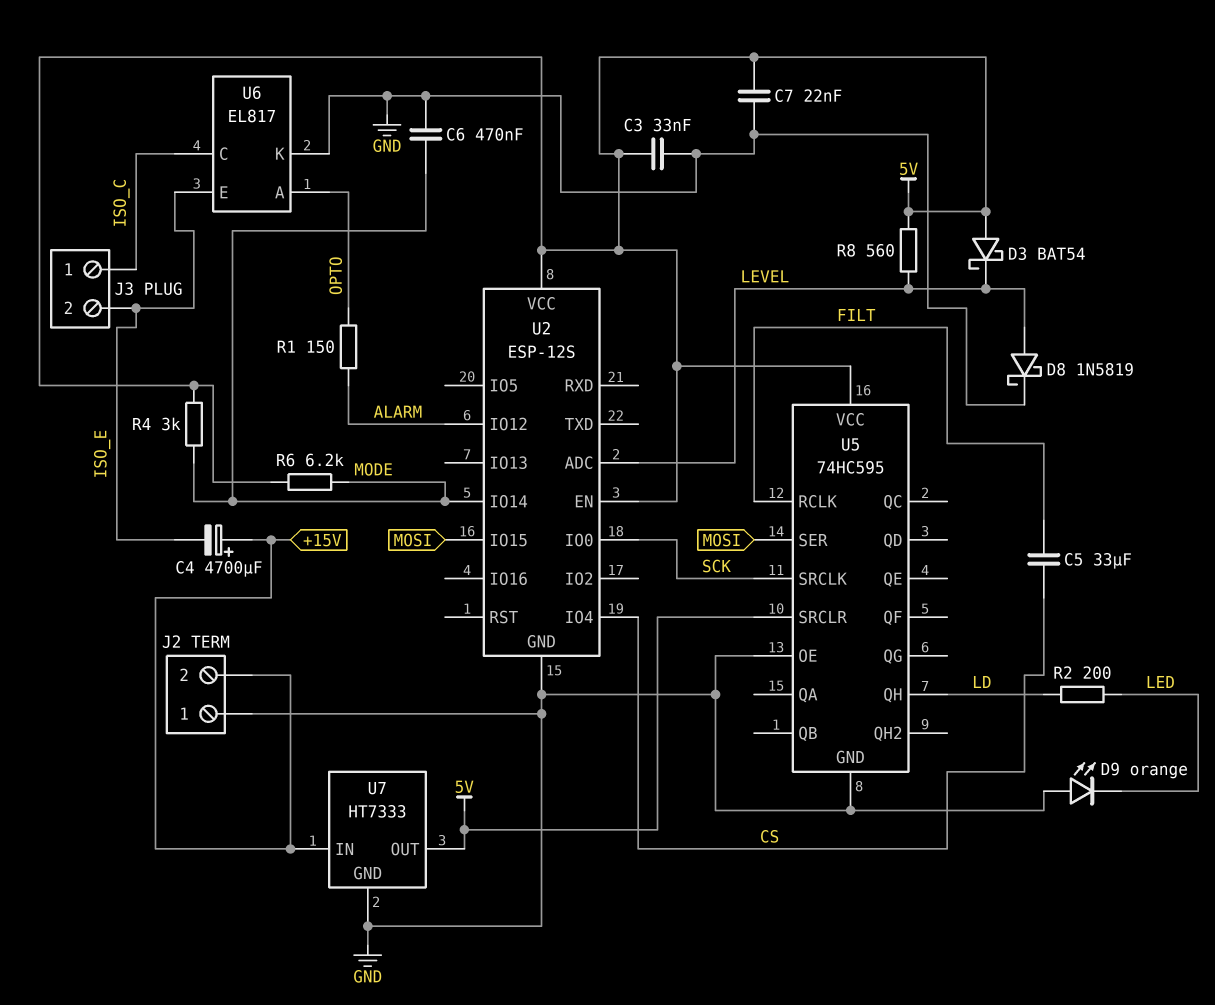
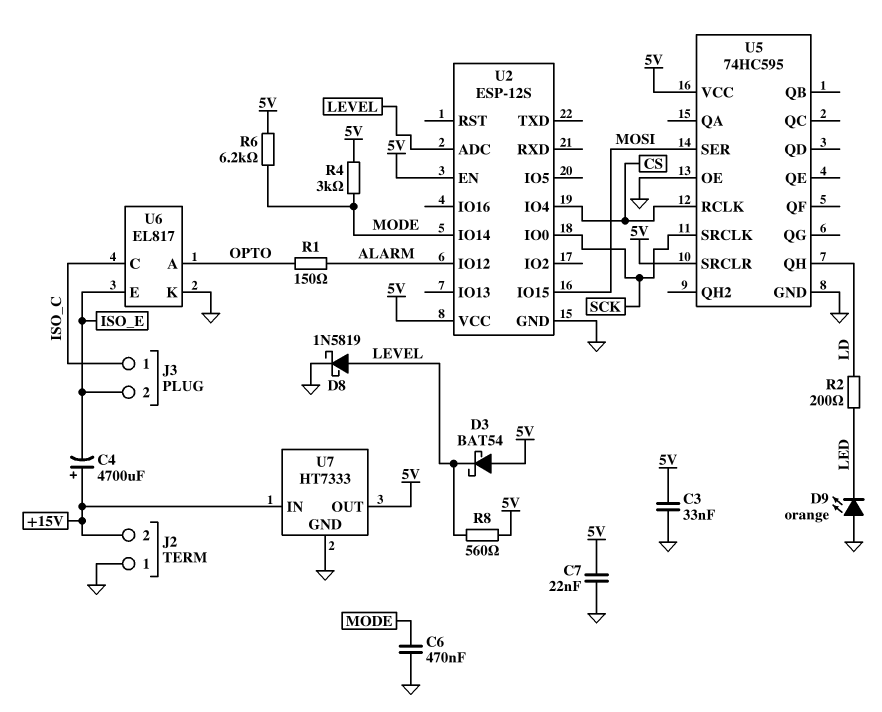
C5: 33uF (CS, FILT) -> none
U5 pin RCLK: FILT -> CS

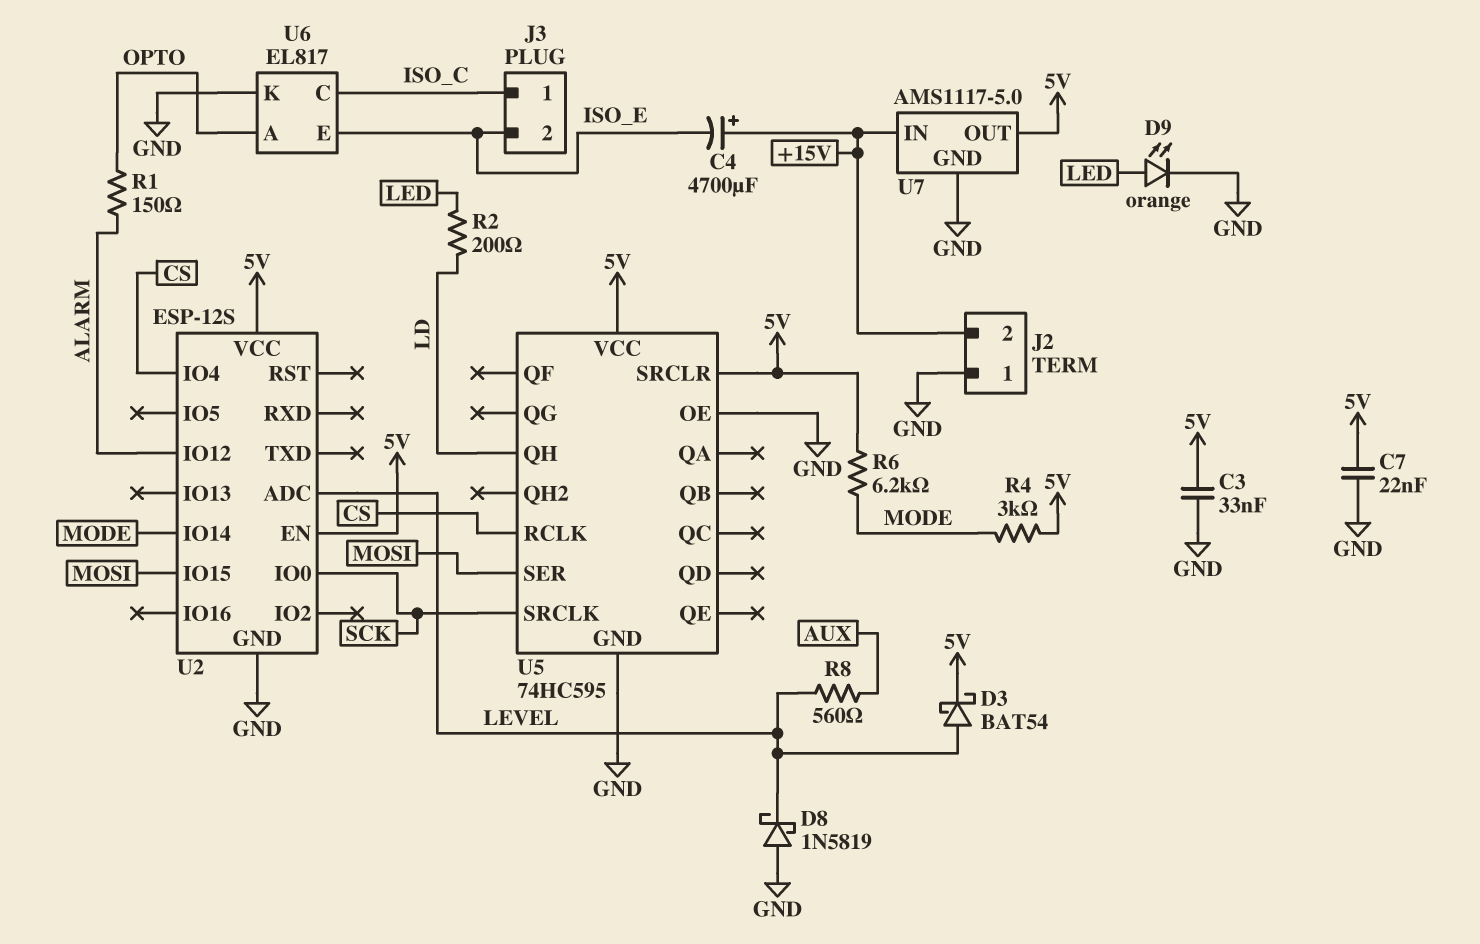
C6: 470nF (GND, MODE) -> none
D3: schottky BAT54 (A 5V, K LEVEL) -> schottky BAT54 (A LEVEL, K 5V)
D8: schottky 1N5819 (A LEVEL, K GND) -> schottky 1N5819 (A GND, K LEVEL)
D9: LED orange (A GND, K LED) -> LED orange (A LED, K GND)
R8: 560 (5V, LEVEL) -> 560 (AUX, LEVEL)
U7: HT7333 -> AMS1117-5.0

